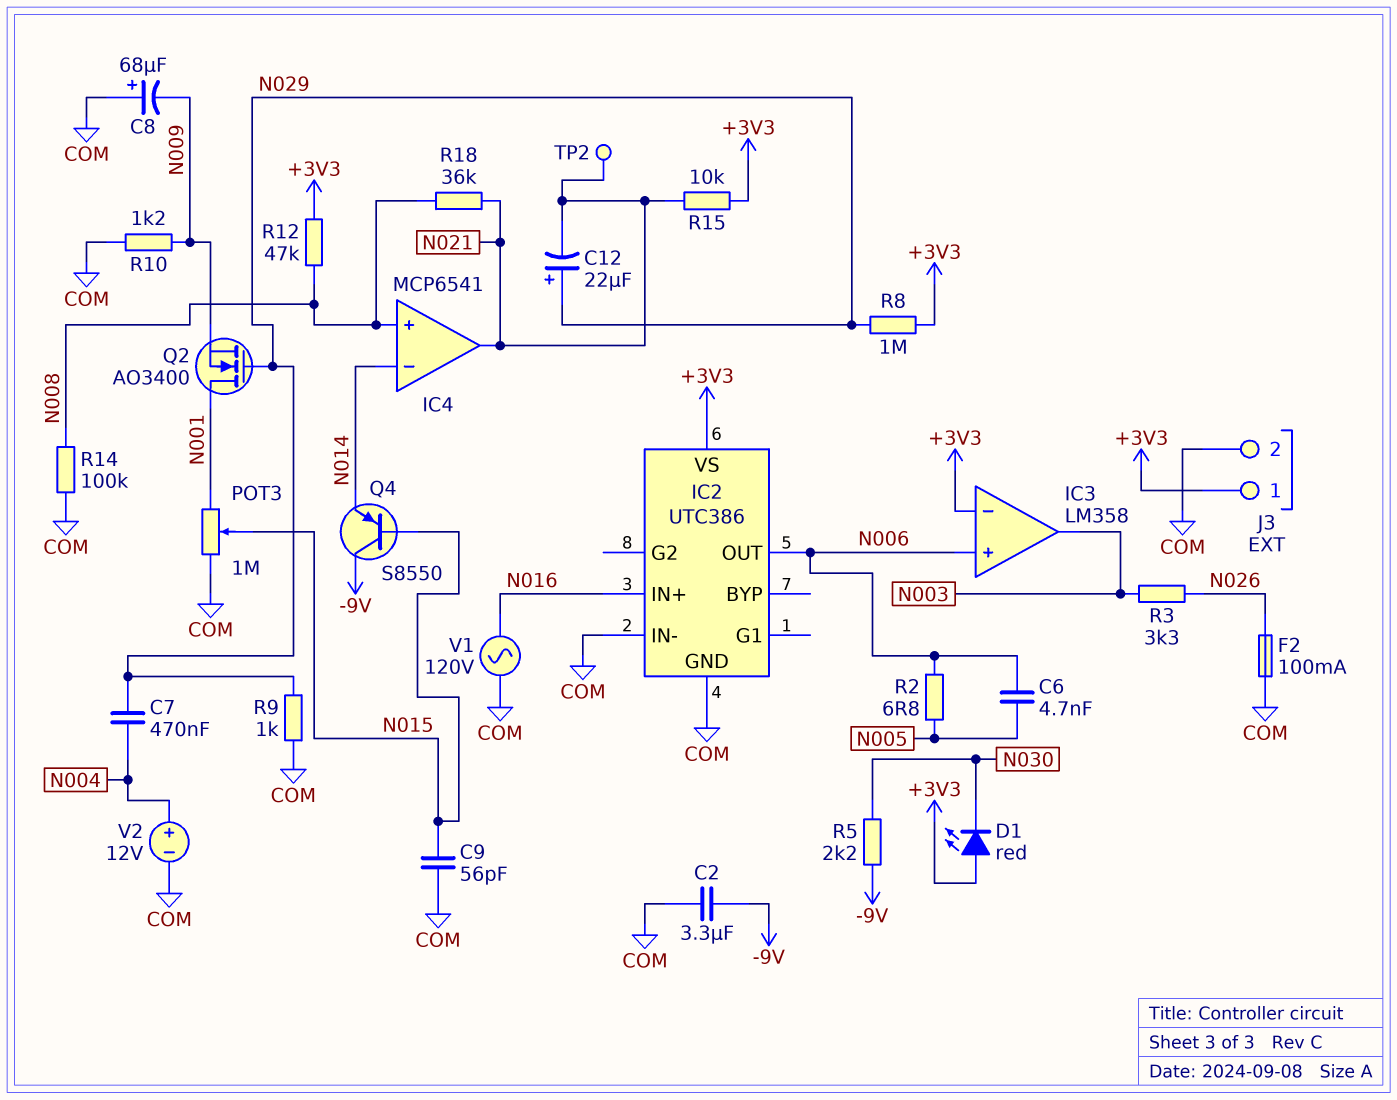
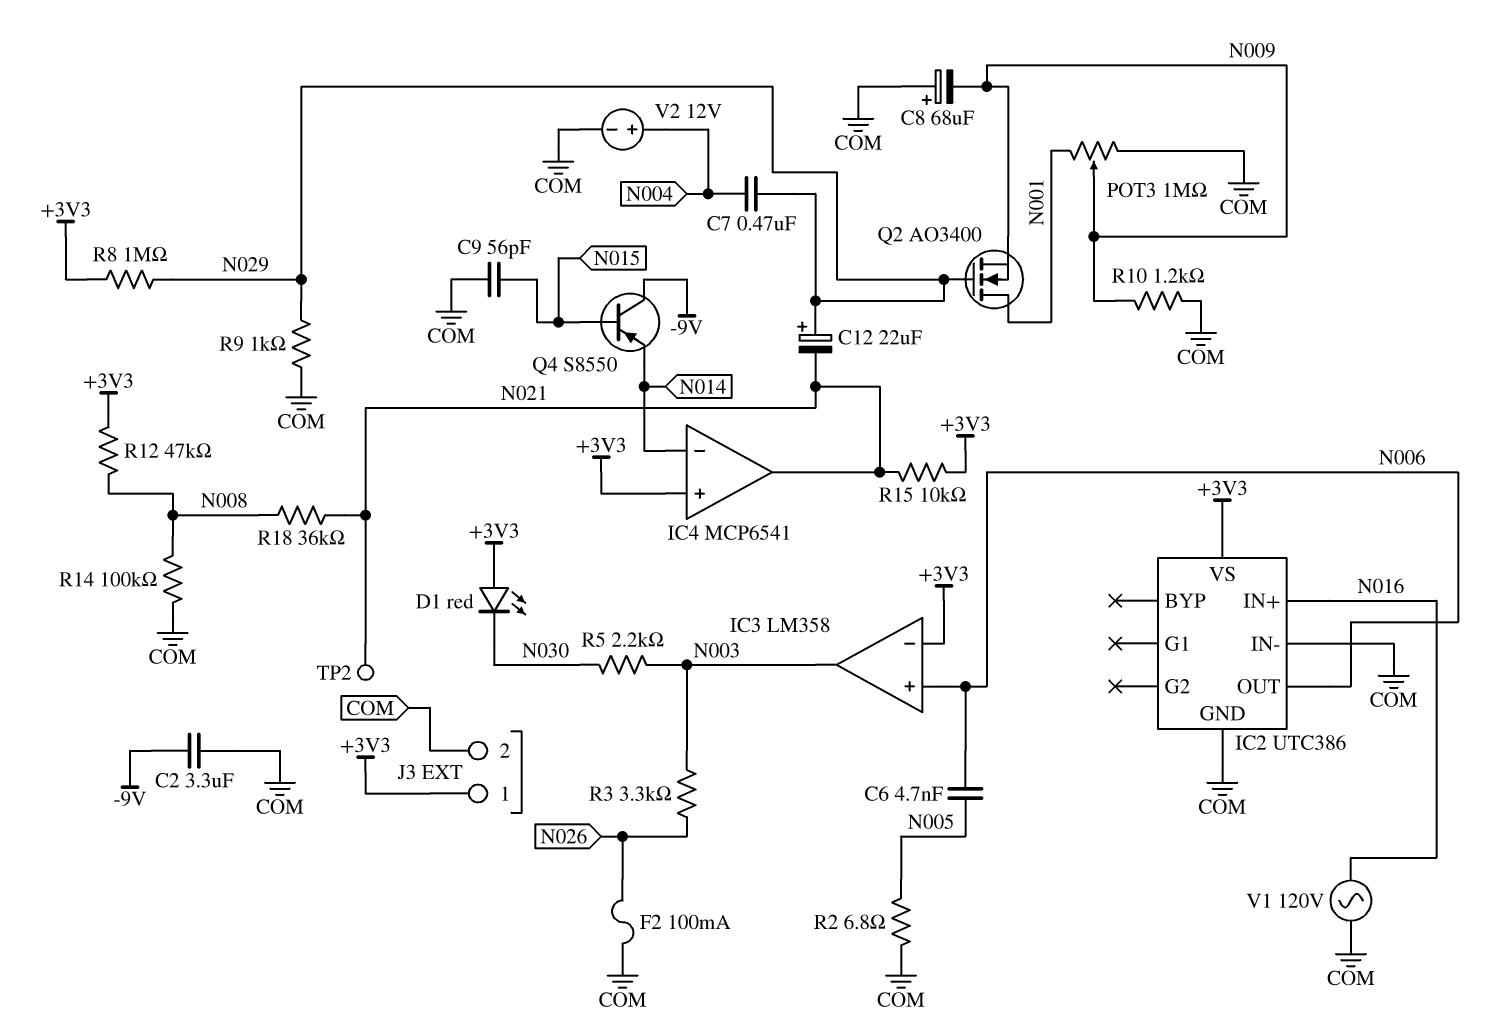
IC4 pin in+: N008 -> +3V3
POT3: 1M (COM, N001, wiper N015) -> 1M (COM, N001, wiper N009)
R2: 6.8 (N005, N006) -> 6.8 (COM, N005)
R5: 2.2k (-9V, N030) -> 2.2k (N003, N030)

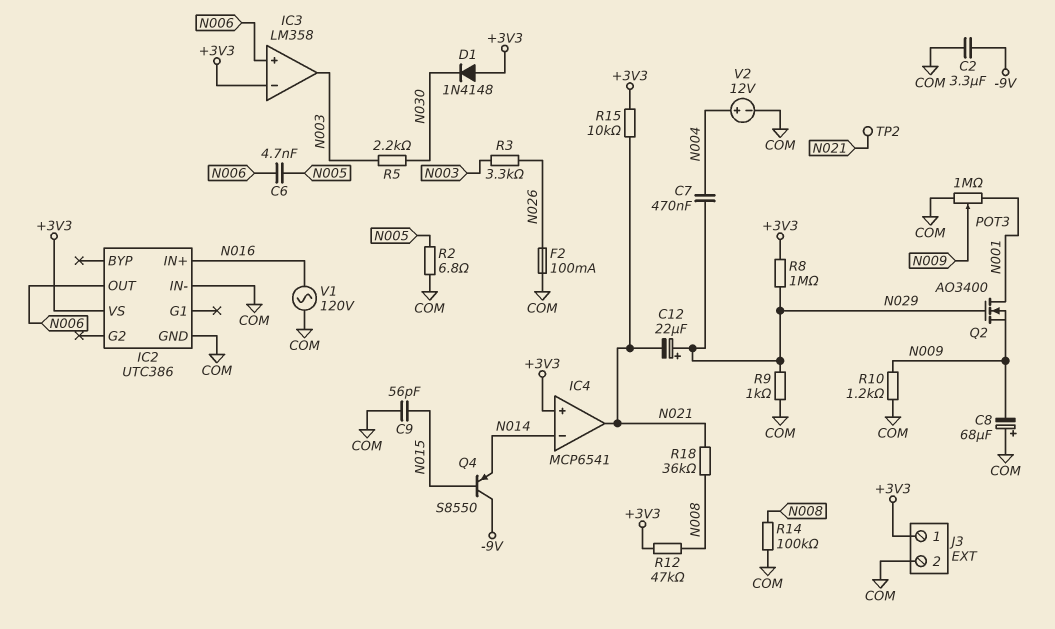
D1: LED red (A +3V3, K N030) -> diode 1N4148 (A +3V3, K N030)

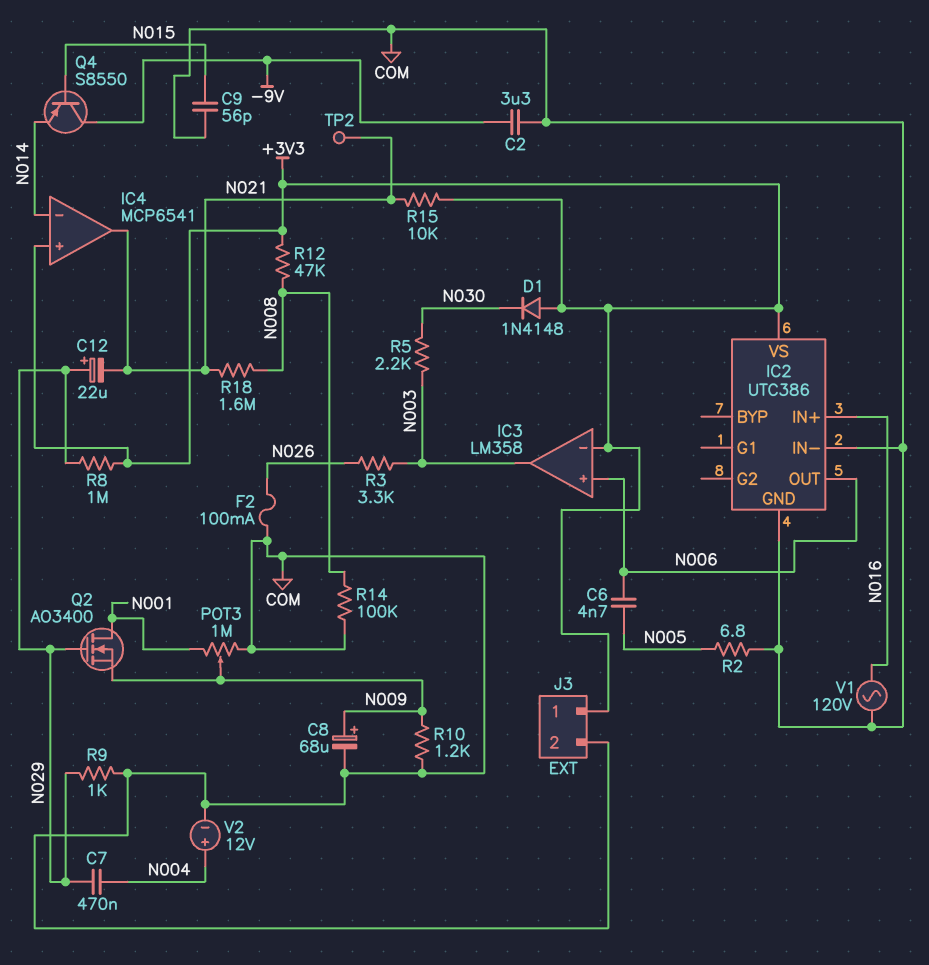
C8: 68uF (plus COM, minus N009) -> 68uF (plus N009, minus COM)
R18: 36k (N008, N021) -> 1.6M (N008, N021)

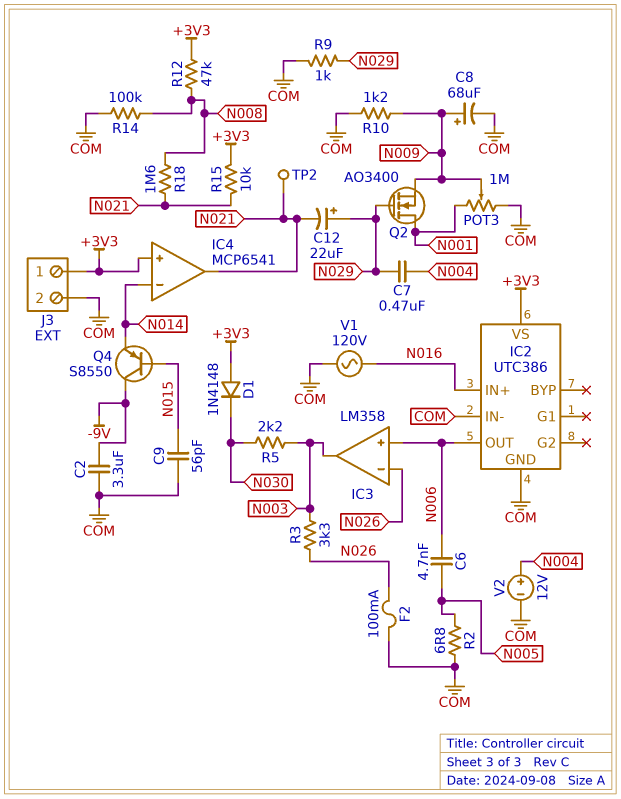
IC3 pin in-: +3V3 -> N026
R8: 1M (+3V3, N029) -> none

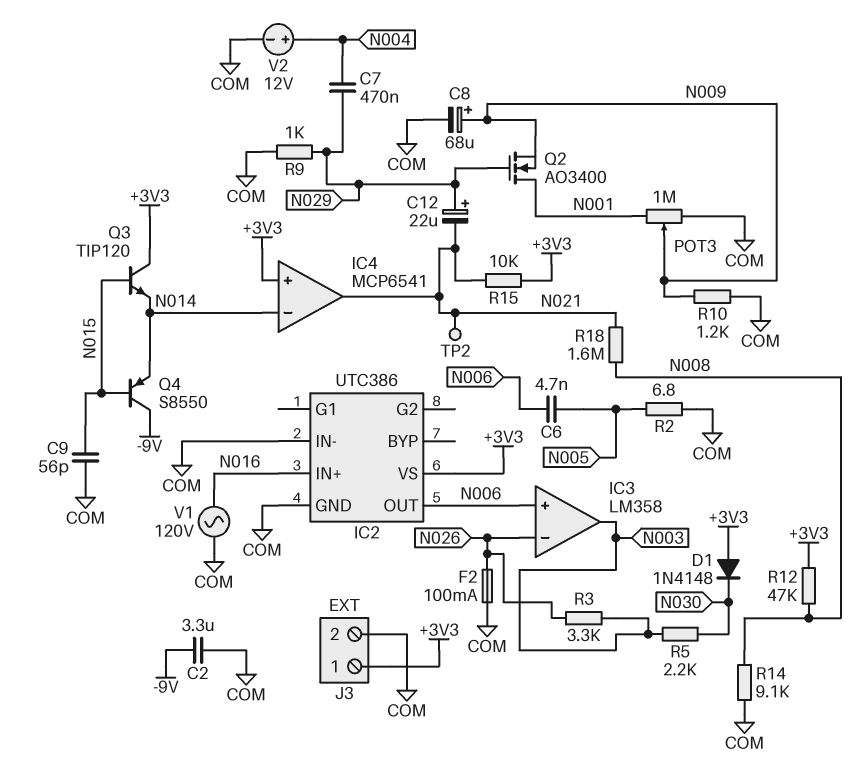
Q3: none -> NPN TIP120 (B N015, C +3V3, E N014)
R14: 100k (COM, N008) -> 9.1k (COM, N008)

